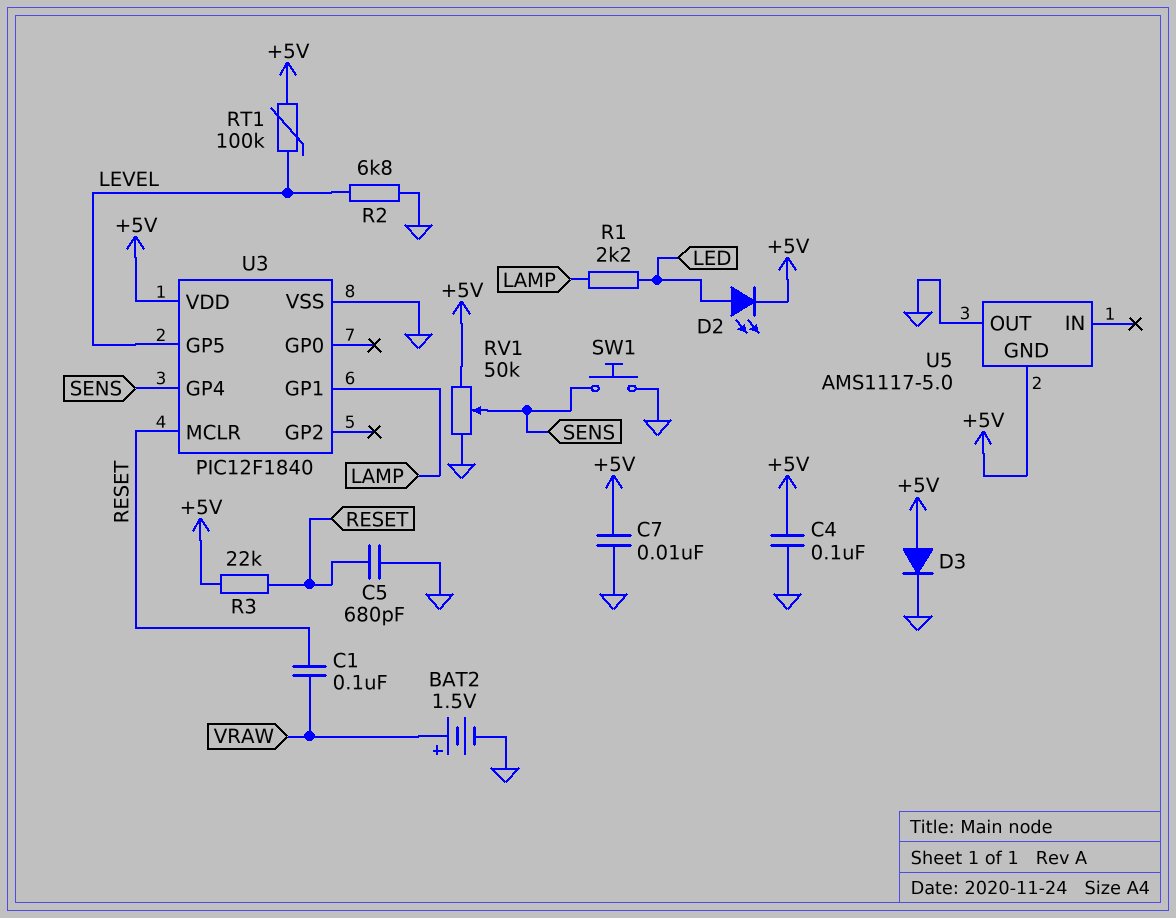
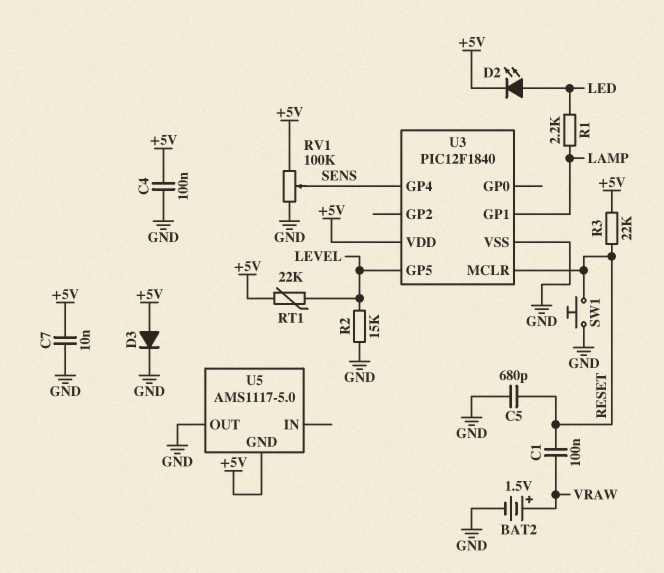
R2: 6.8k (GND, LEVEL) -> 15k (GND, LEVEL)
RT1: 100k (+5V, LEVEL) -> 22k (+5V, LEVEL)
RV1: 50k (+5V, GND, wiper SENS) -> 100k (+5V, GND, wiper SENS)
SW1: button (GND, SENS) -> button (GND, RESET)

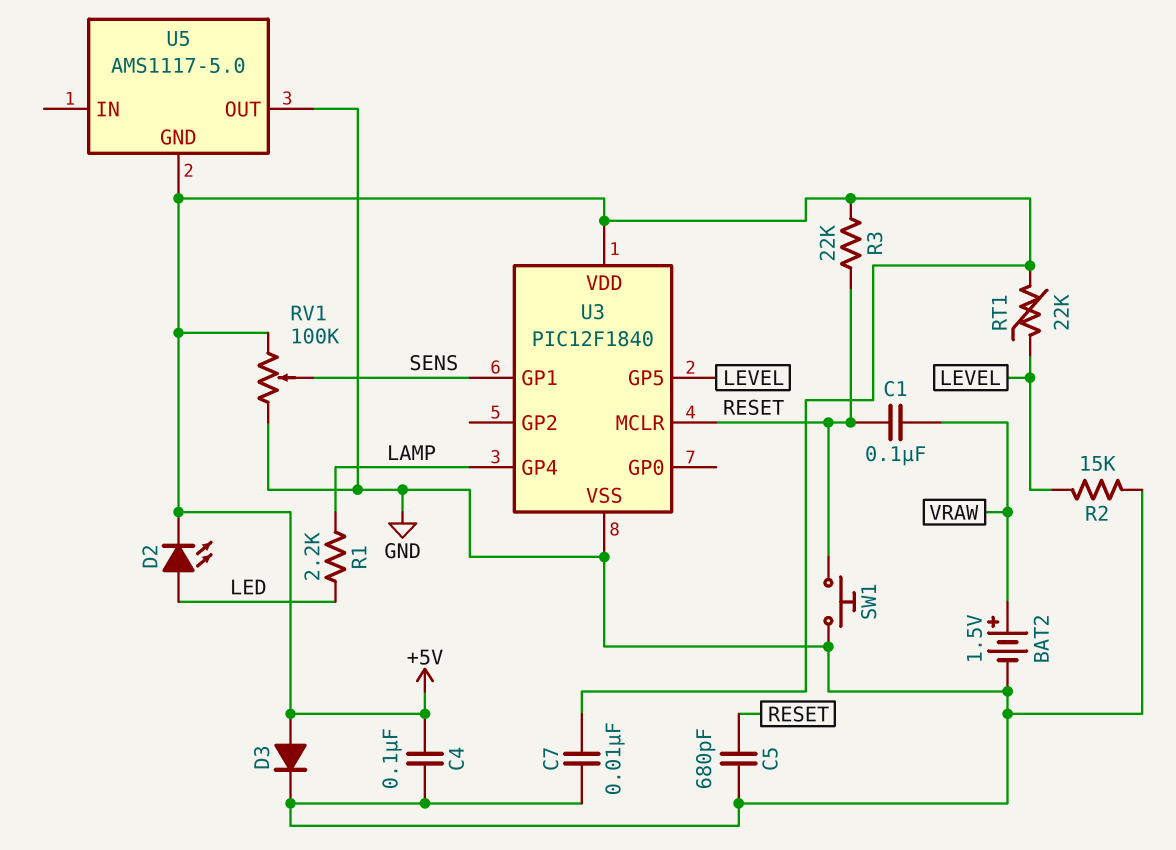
U3 pin GP1: LAMP -> SENS
U3 pin GP4: SENS -> LAMP

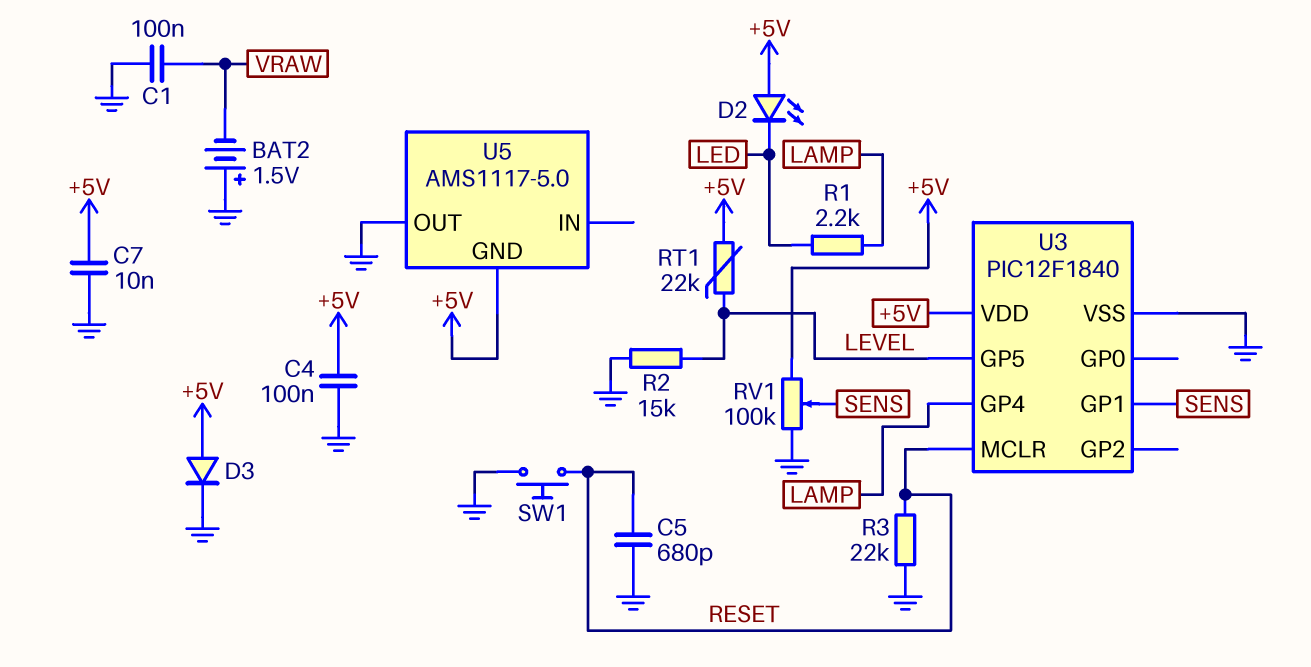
BAT2: 1.5V (plus VRAW, minus GND) -> 1.5V (plus GND, minus VRAW)
C1: 100nF (RESET, VRAW) -> 100nF (GND, VRAW)
D2: LED (A LED, K +5V) -> LED (A +5V, K LED)
R3: 22k (+5V, RESET) -> 22k (GND, RESET)

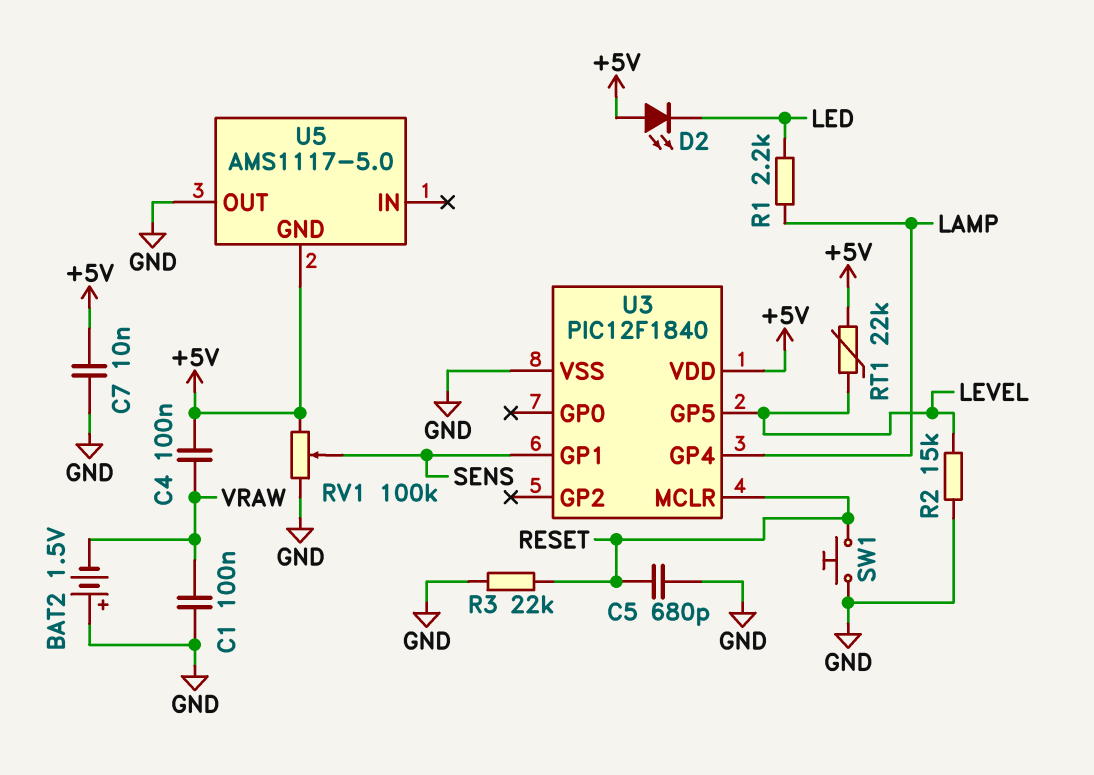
C4: 100nF (+5V, GND) -> 100nF (+5V, VRAW)
D3: diode (A +5V, K GND) -> none

